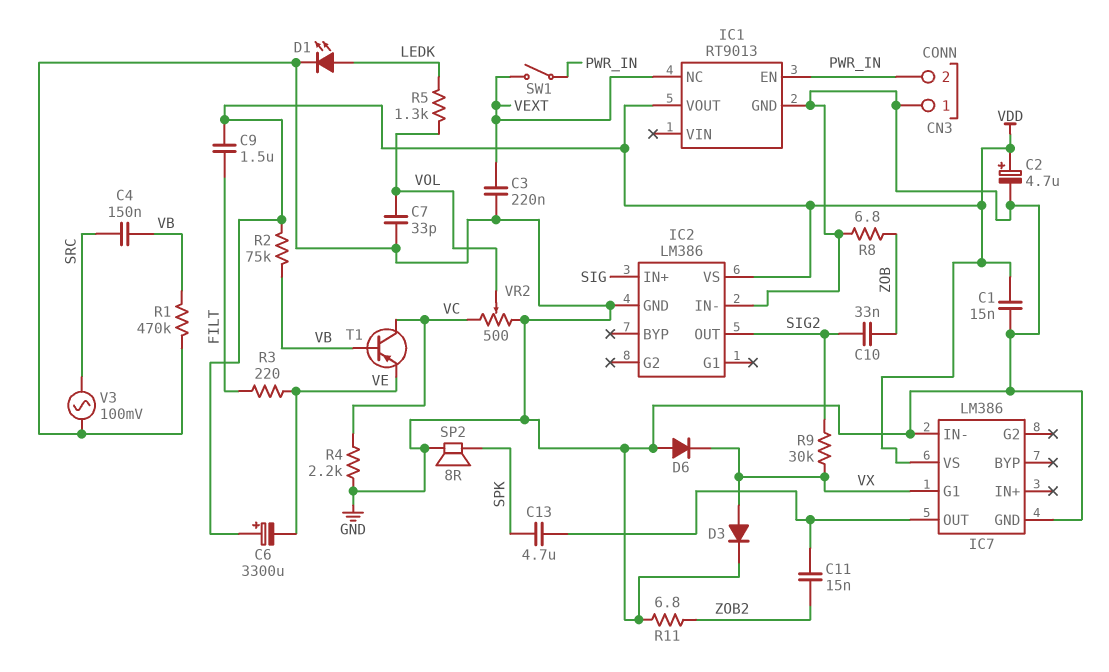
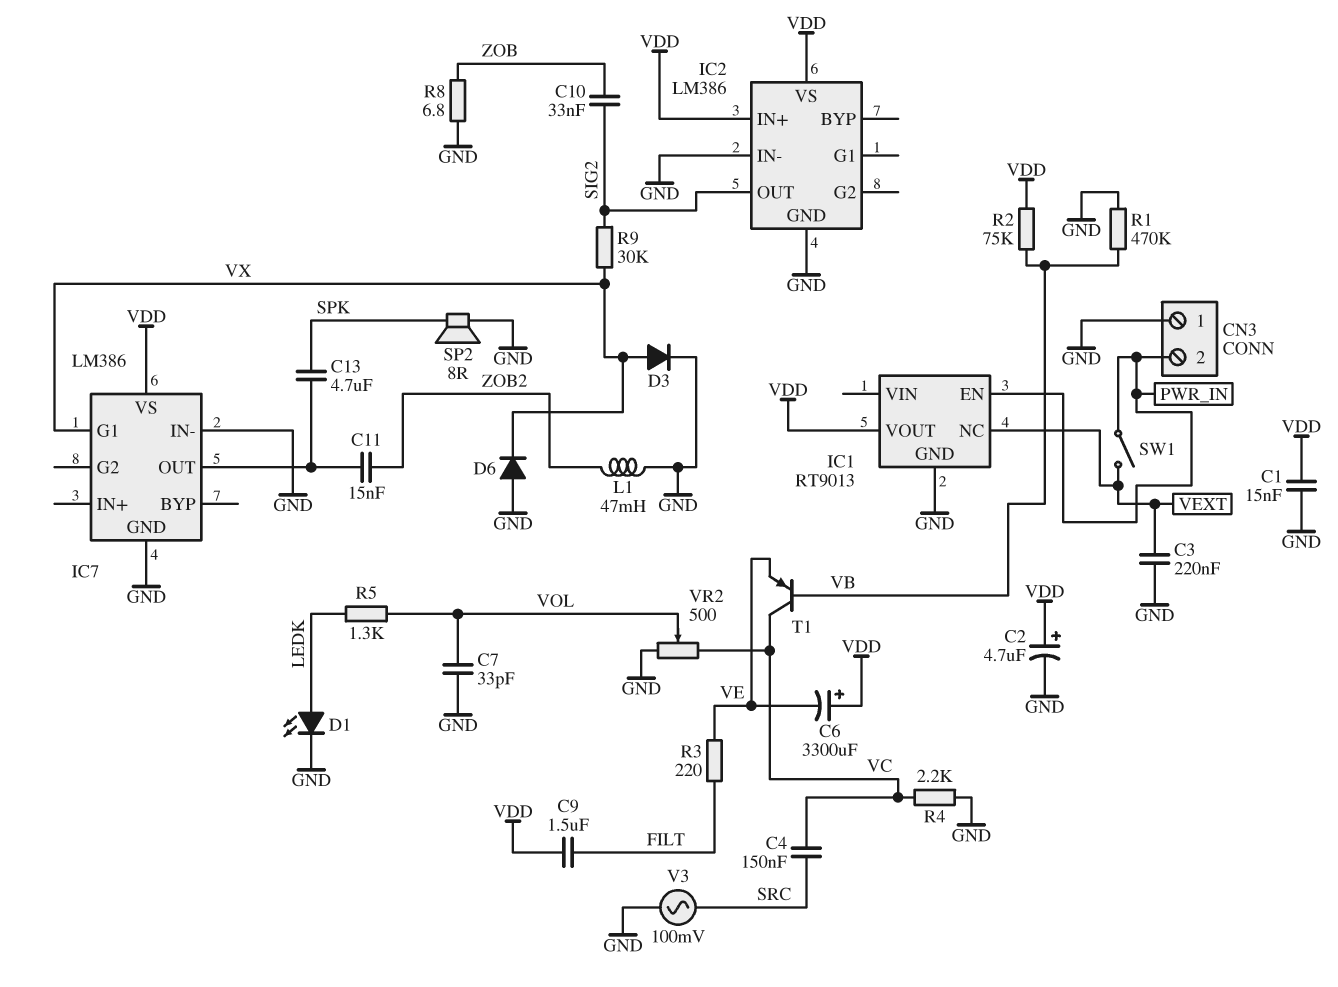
C4: 150nF (SRC, VB) -> 150nF (SRC, VC)
IC2 pin IN+: SIG -> VDD
L1: none -> 47mH (GND, ZOB2)
R11: 6.8 (GND, ZOB2) -> none

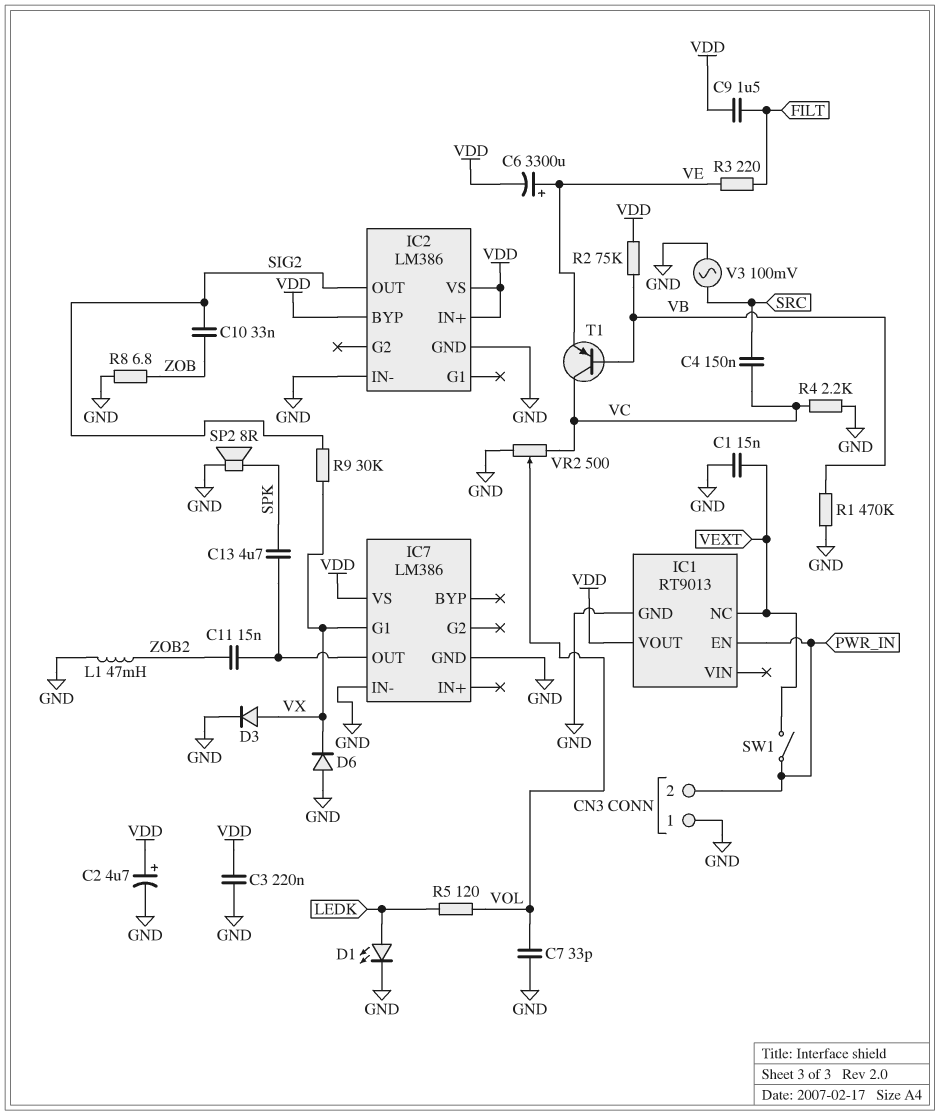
C1: 15nF (GND, VDD) -> 15nF (GND, VEXT)
C3: 220nF (GND, VEXT) -> 220nF (GND, VDD)
C6: 3300uF (plus VDD, minus VE) -> 3300uF (plus VE, minus VDD)
IC2 pin BYP: none -> VDD
R5: 1.3k (LEDK, VOL) -> 120 (LEDK, VOL)

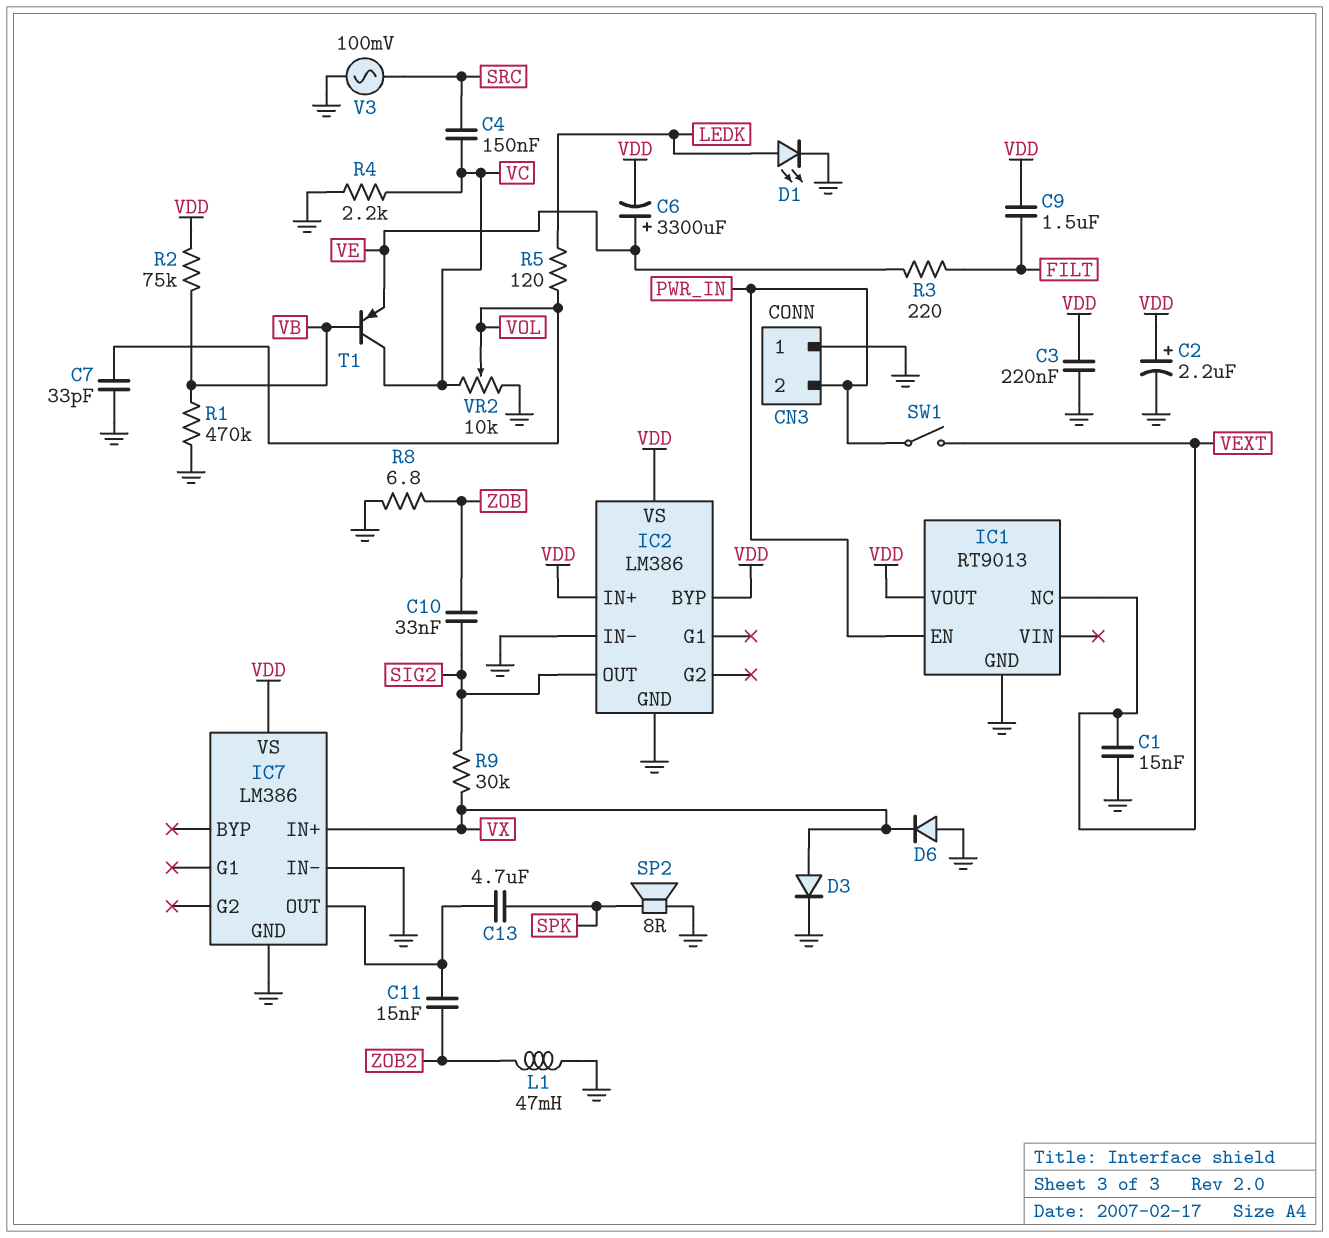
C2: 4.7uF (plus VDD, minus GND) -> 2.2uF (plus VDD, minus GND)
IC7 pin G1: VX -> none
IC7 pin IN+: none -> VX
VR2: 500 (GND, VC, wiper VOL) -> 10k (GND, VC, wiper VOL)

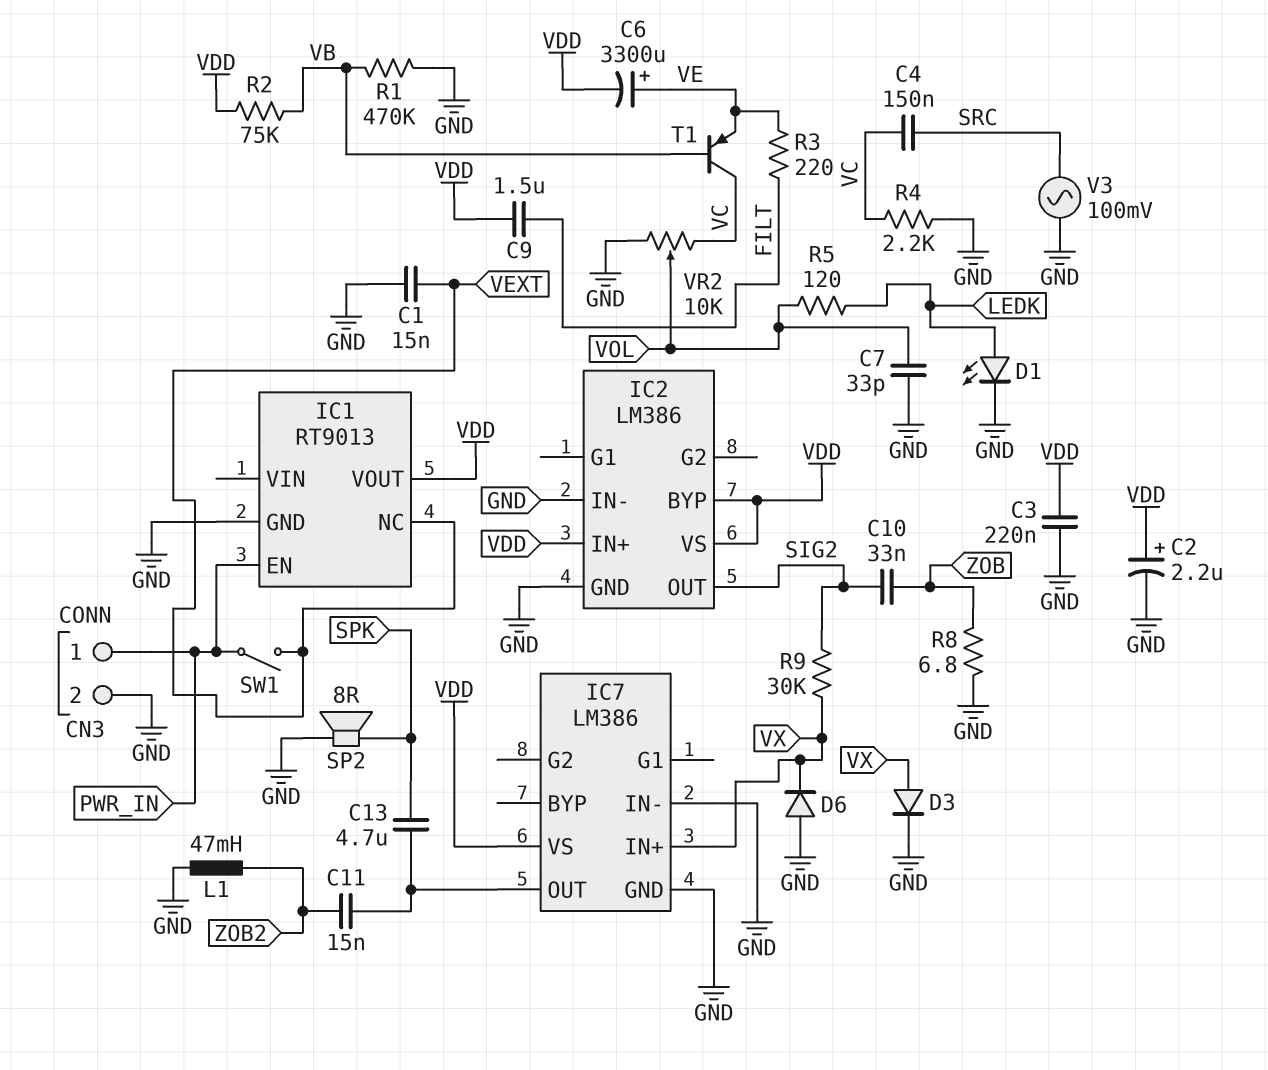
CN3 pin 1: GND -> PWR_IN
CN3 pin 2: PWR_IN -> GND

